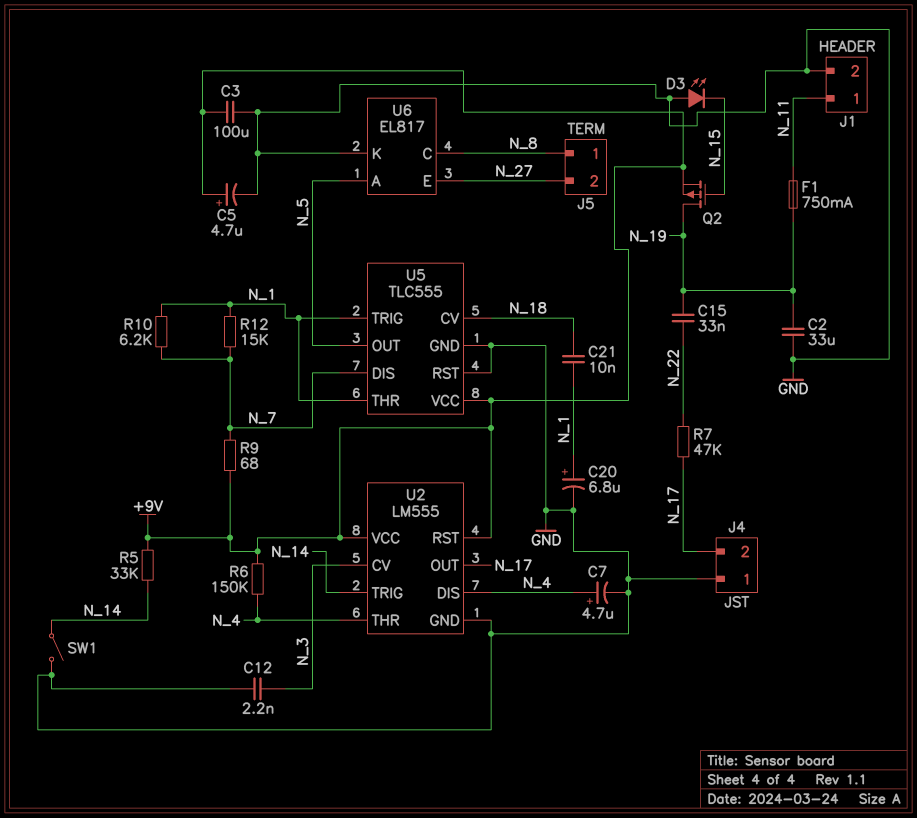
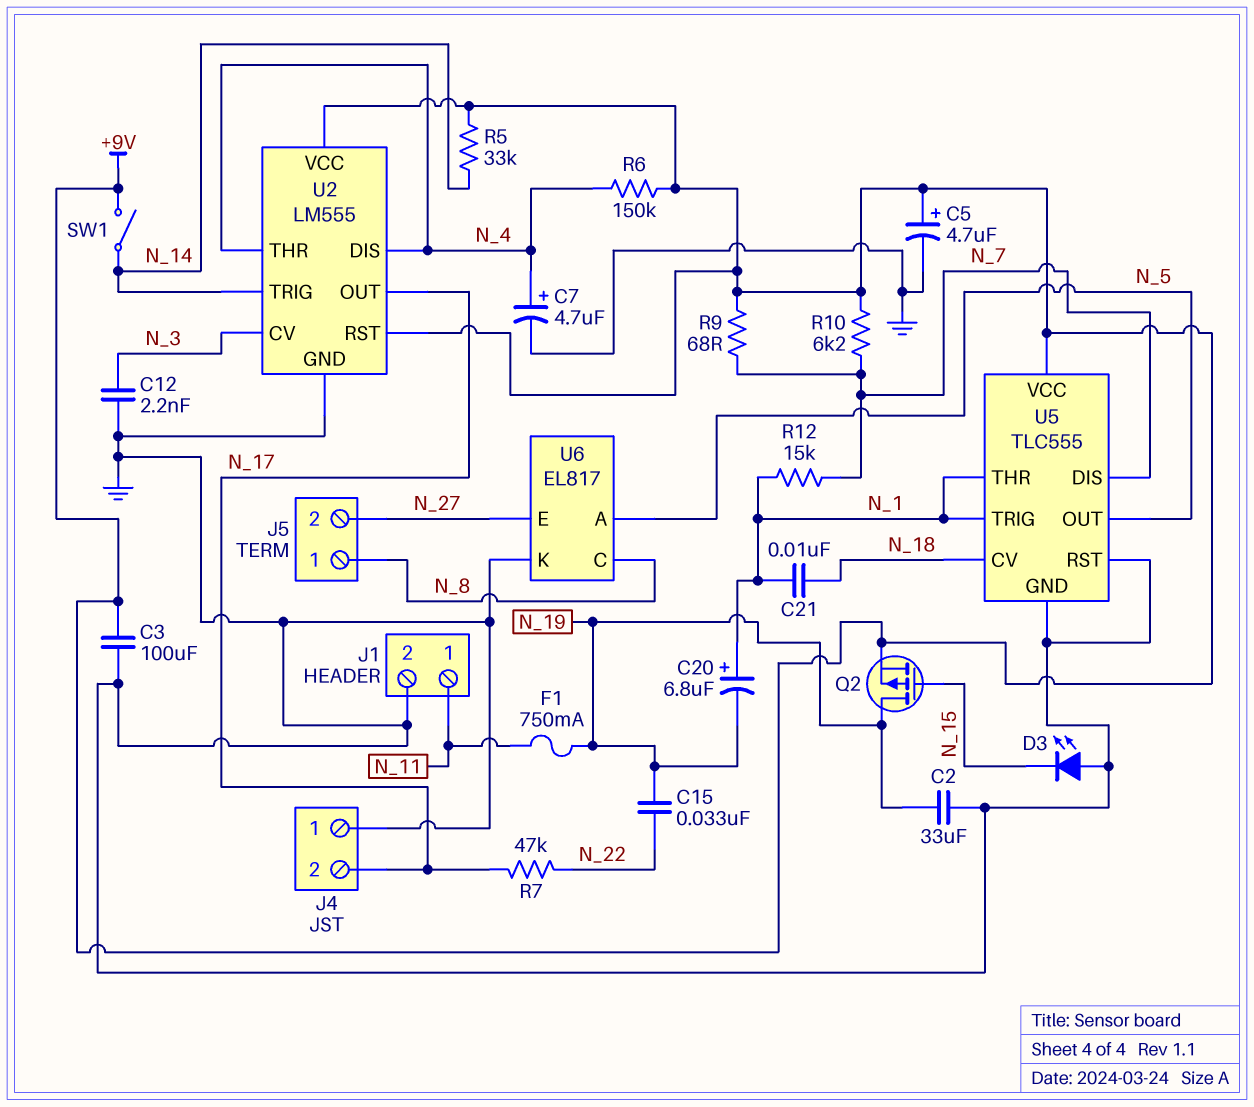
C20: 6.8uF (plus N_1, minus GND) -> 6.8uF (plus N_1, minus N_19)
R10: 6.2k (N_1, N_7) -> 6.2k (+9V, N_7)
SW1: switch (GND, N_14) -> switch (+9V, N_14)

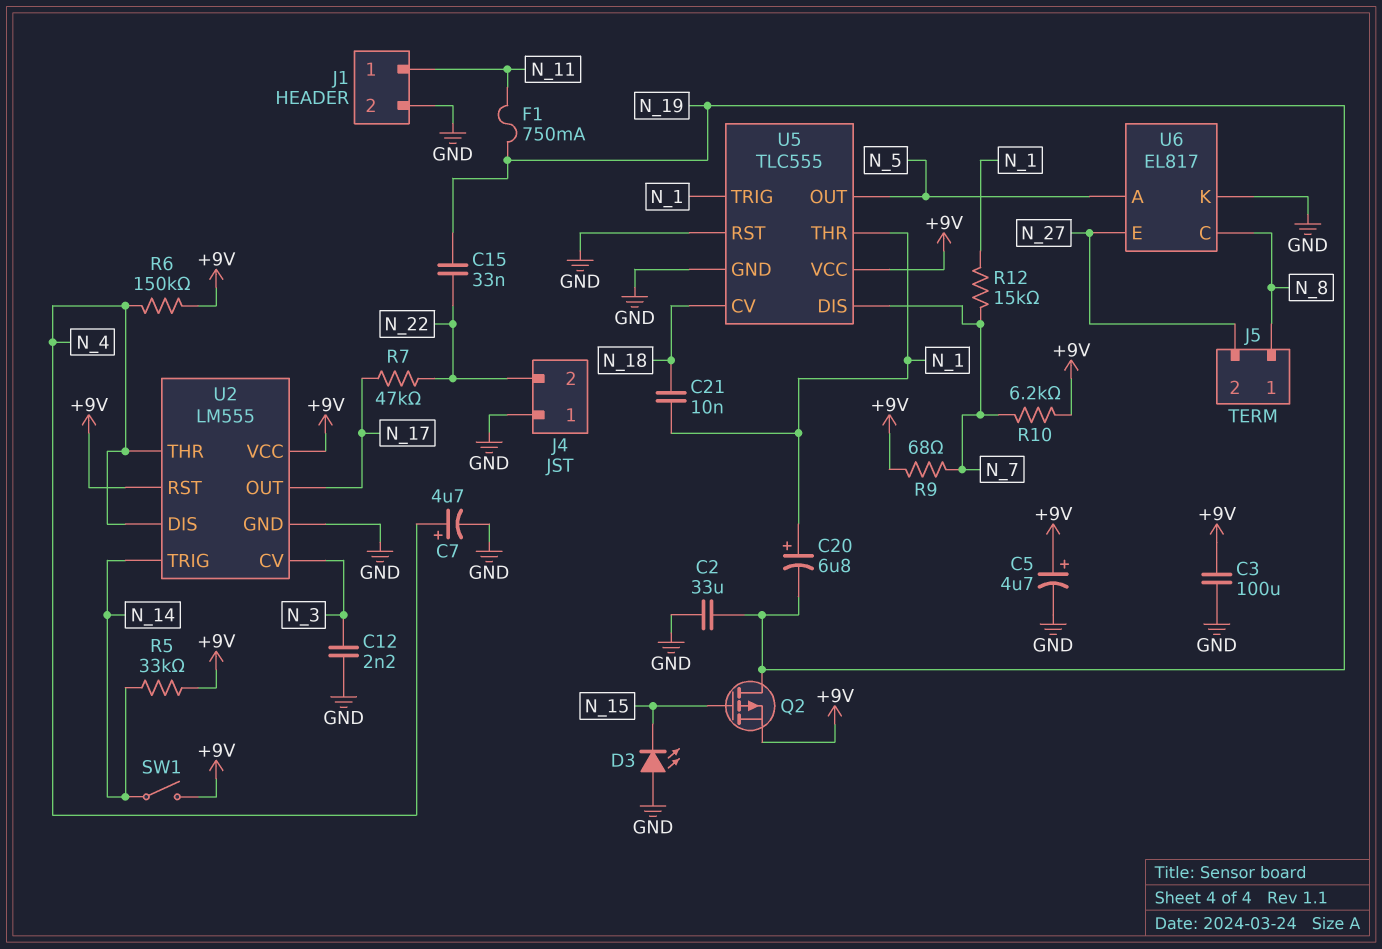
J4 pin 2: N_17 -> N_22

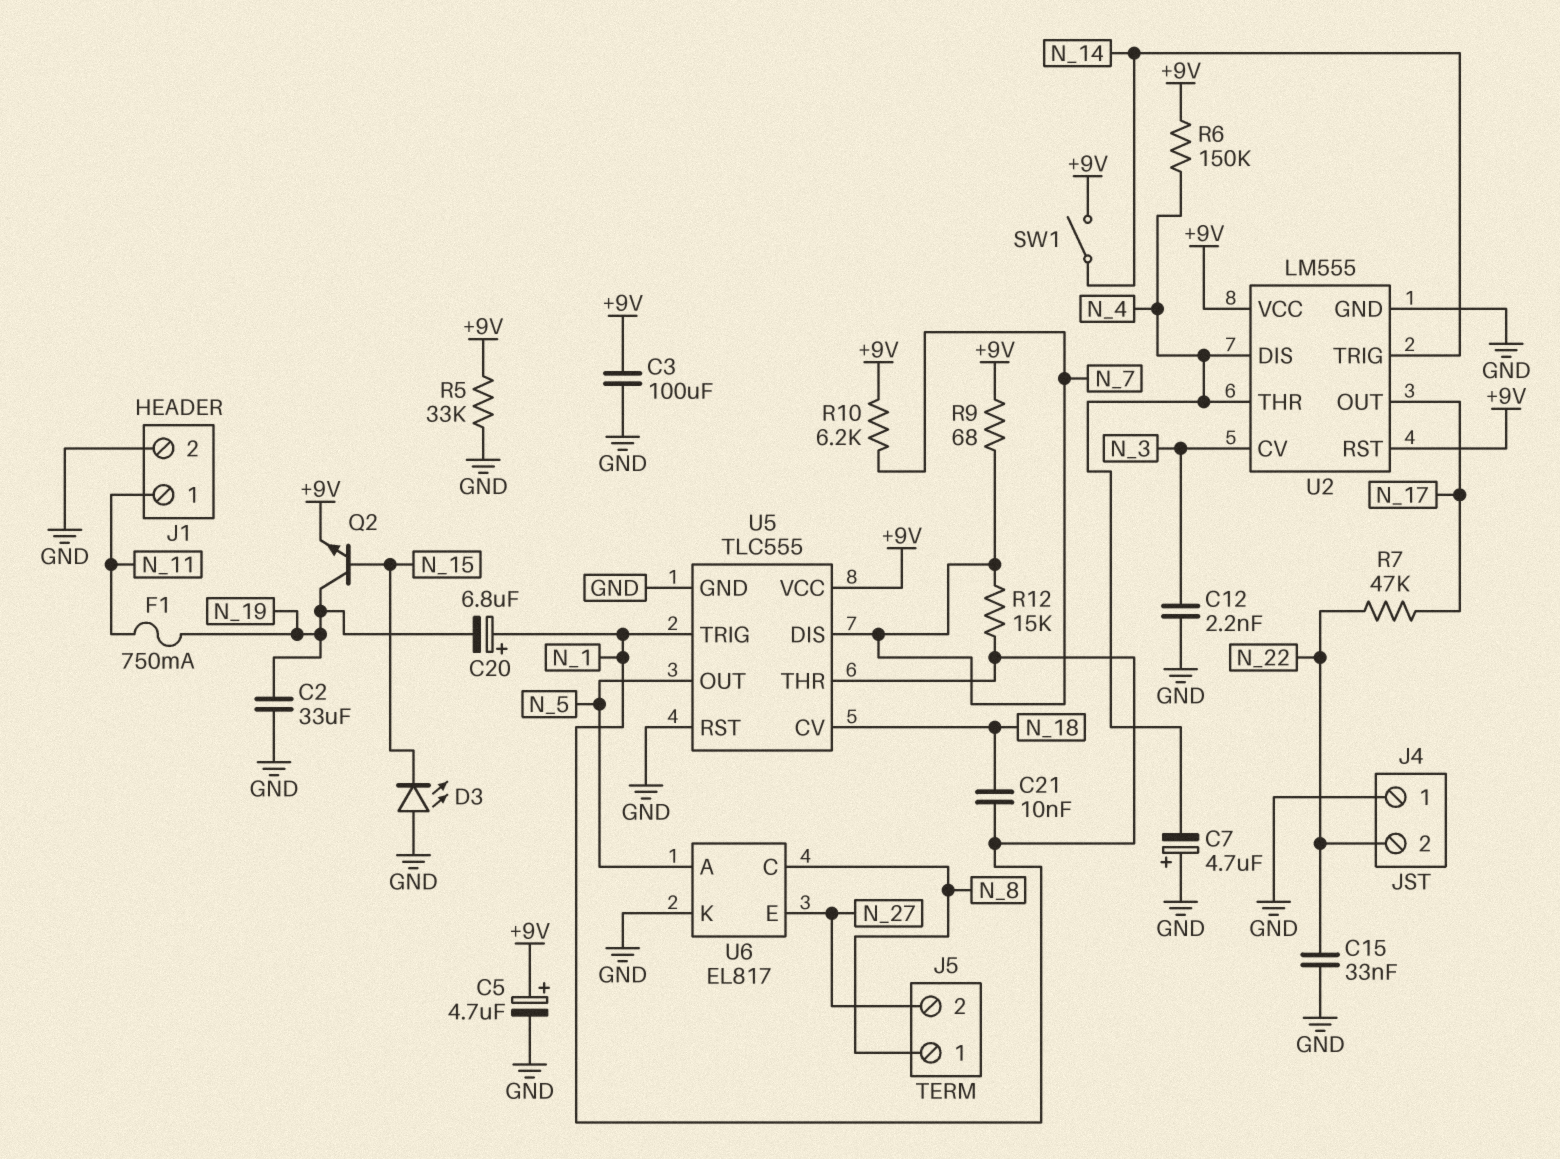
C7: 4.7uF (plus N_4, minus GND) -> 4.7uF (plus GND, minus N_4)
C15: 33nF (N_19, N_22) -> 33nF (GND, N_22)
Q2: PMOS (G N_15, D N_19, S +9V) -> NPN (B N_15, C N_19, E +9V)
R5: 33k (+9V, N_14) -> 33k (+9V, GND)

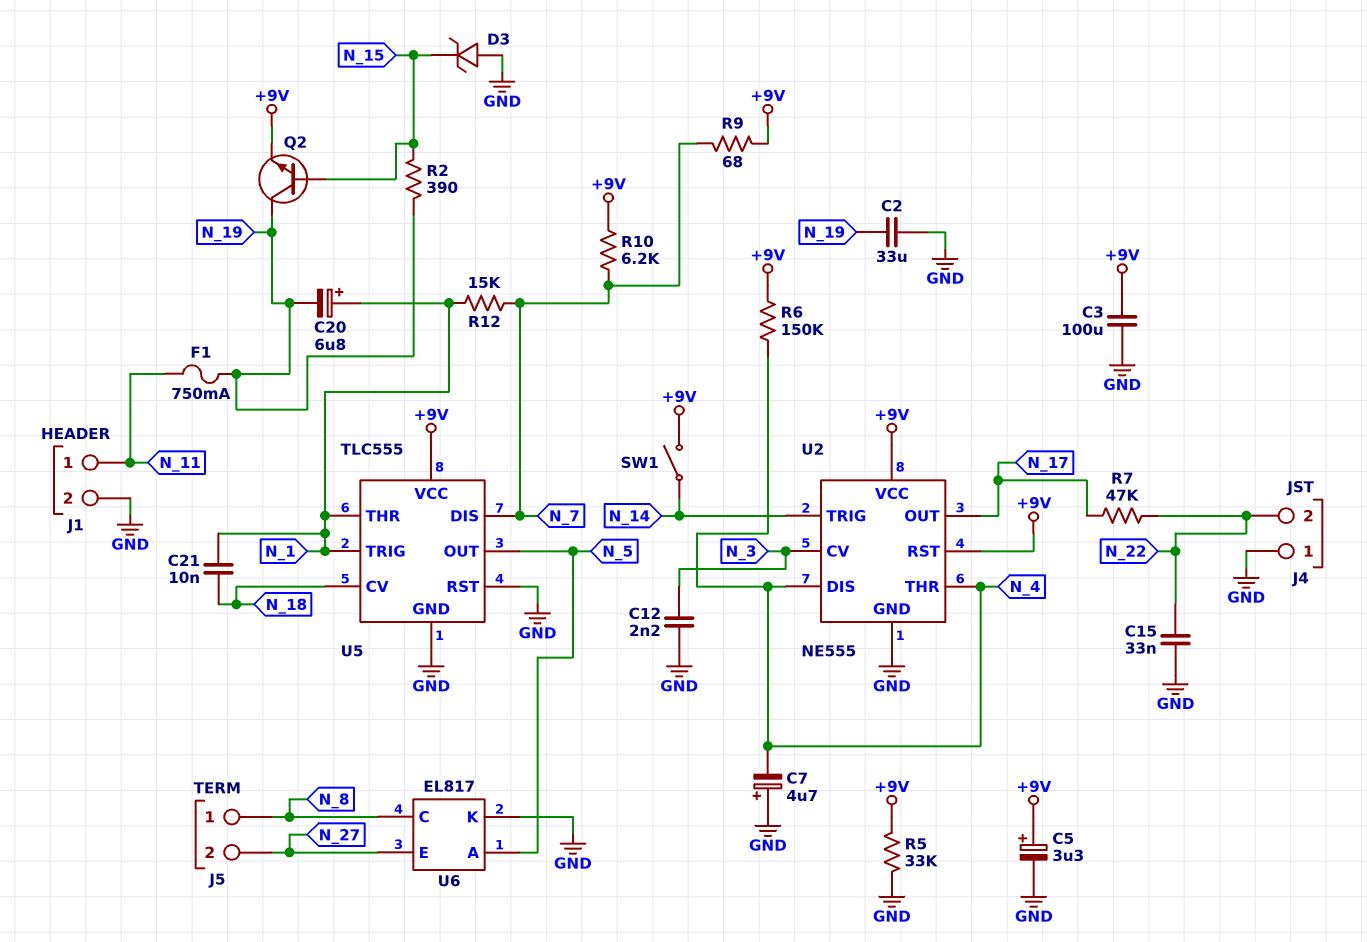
C5: 4.7uF (plus +9V, minus GND) -> 3.3uF (plus +9V, minus GND)
D3: LED (A GND, K N_15) -> zener (A GND, K N_15)
R2: none -> 390 (N_15, N_19)
U2: LM555 -> NE555

